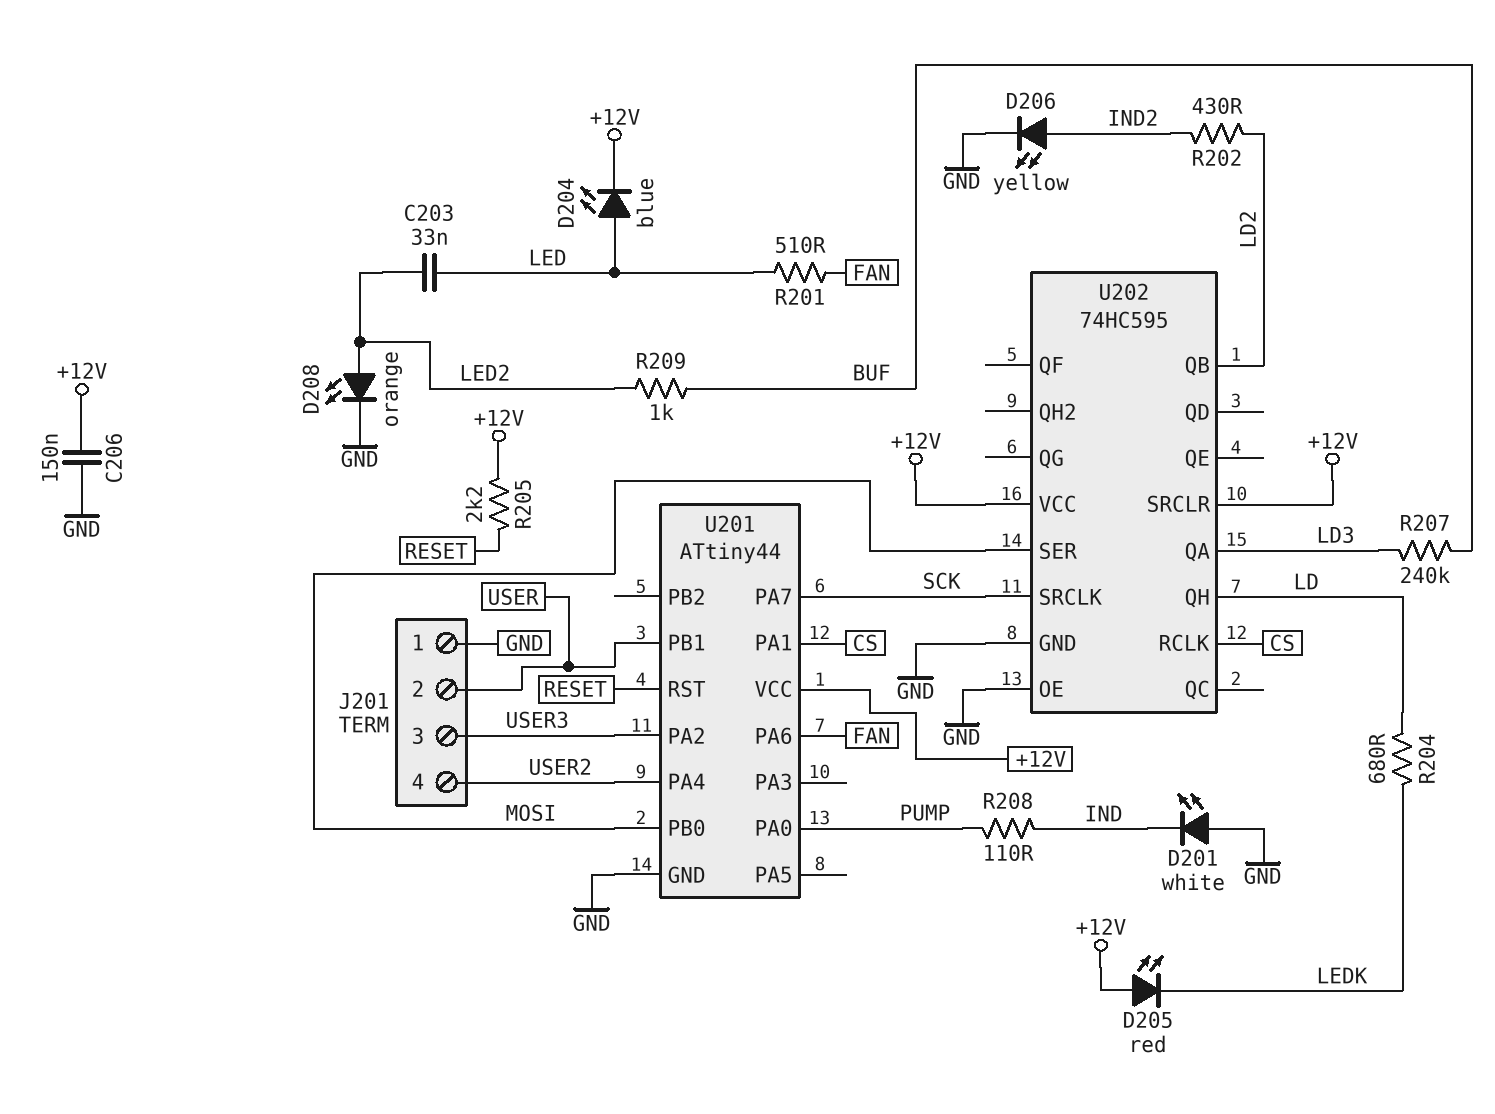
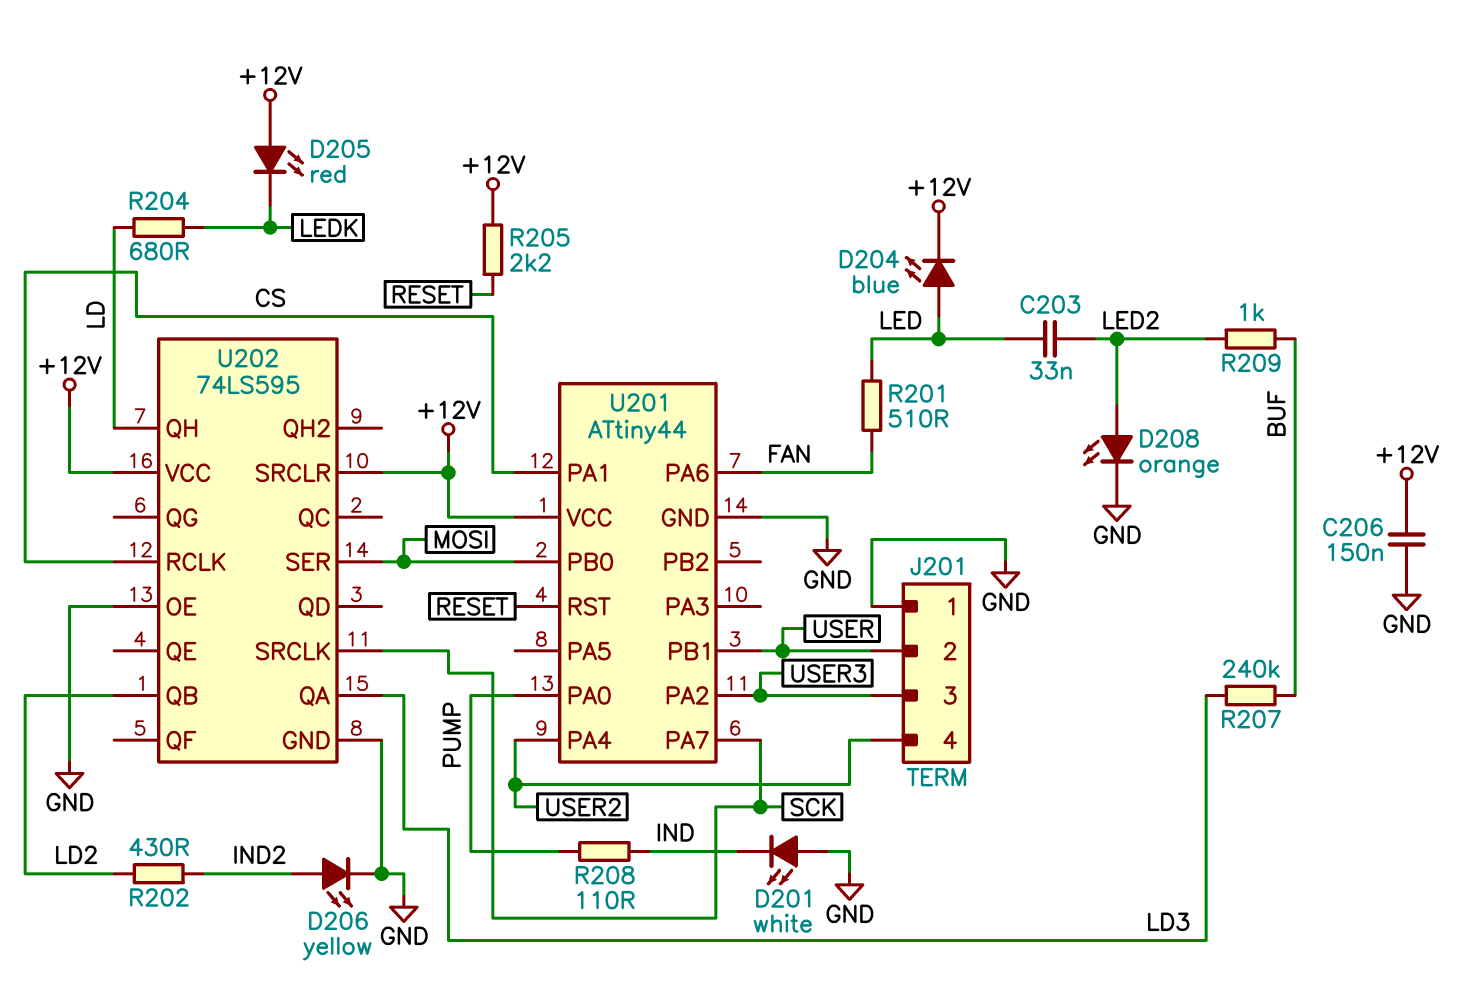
U202: 74HC595 -> 74LS595

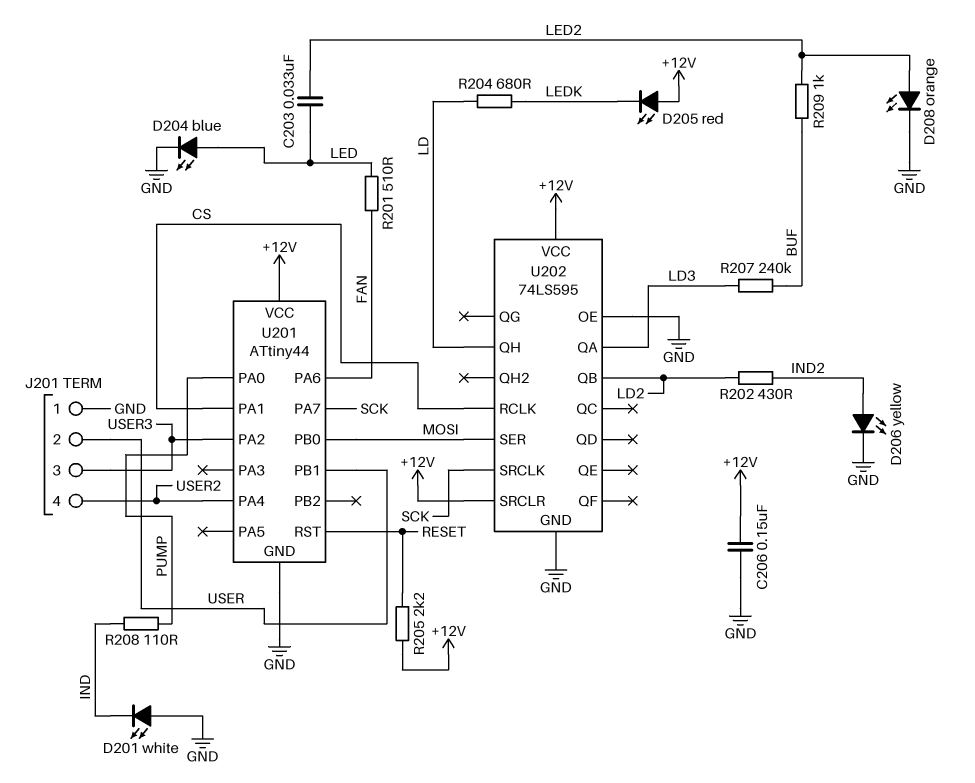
D204: LED blue (A LED, K +12V) -> LED blue (A LED, K GND)

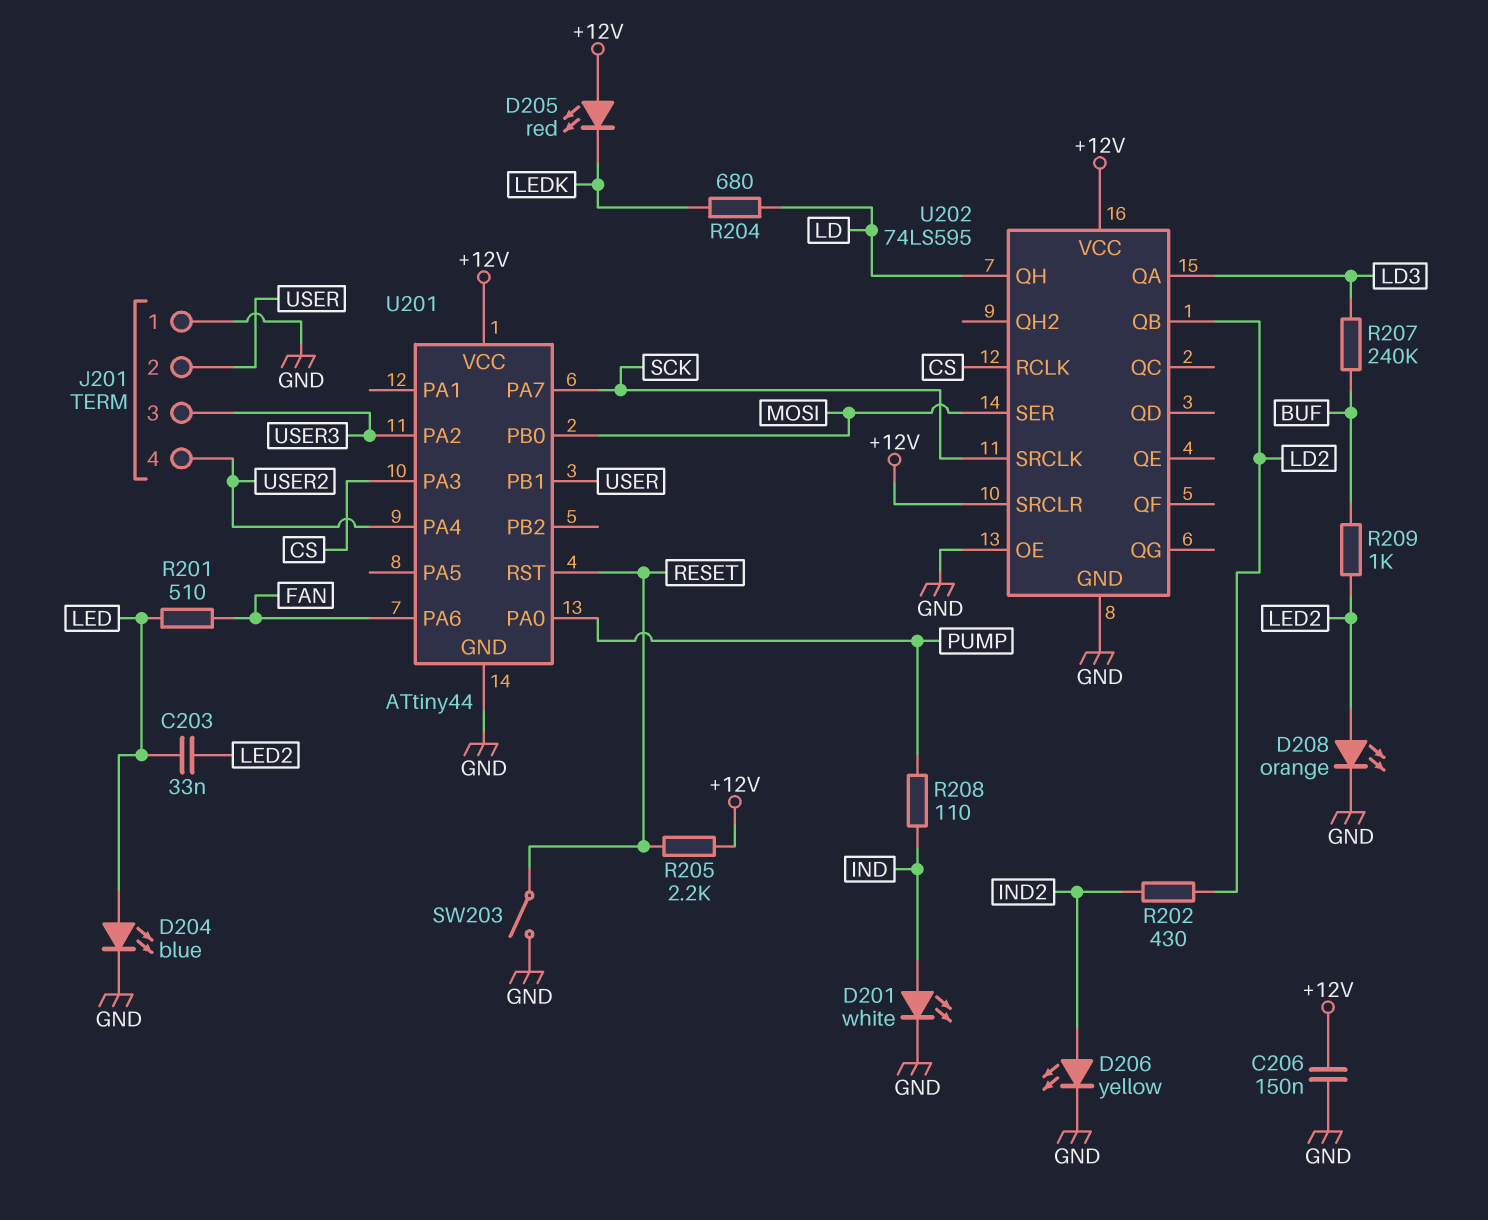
D201: LED white (A GND, K IND) -> LED white (A IND, K GND)
SW203: none -> switch (GND, RESET)
U201 pin PA1: CS -> none
U201 pin PA3: none -> CS

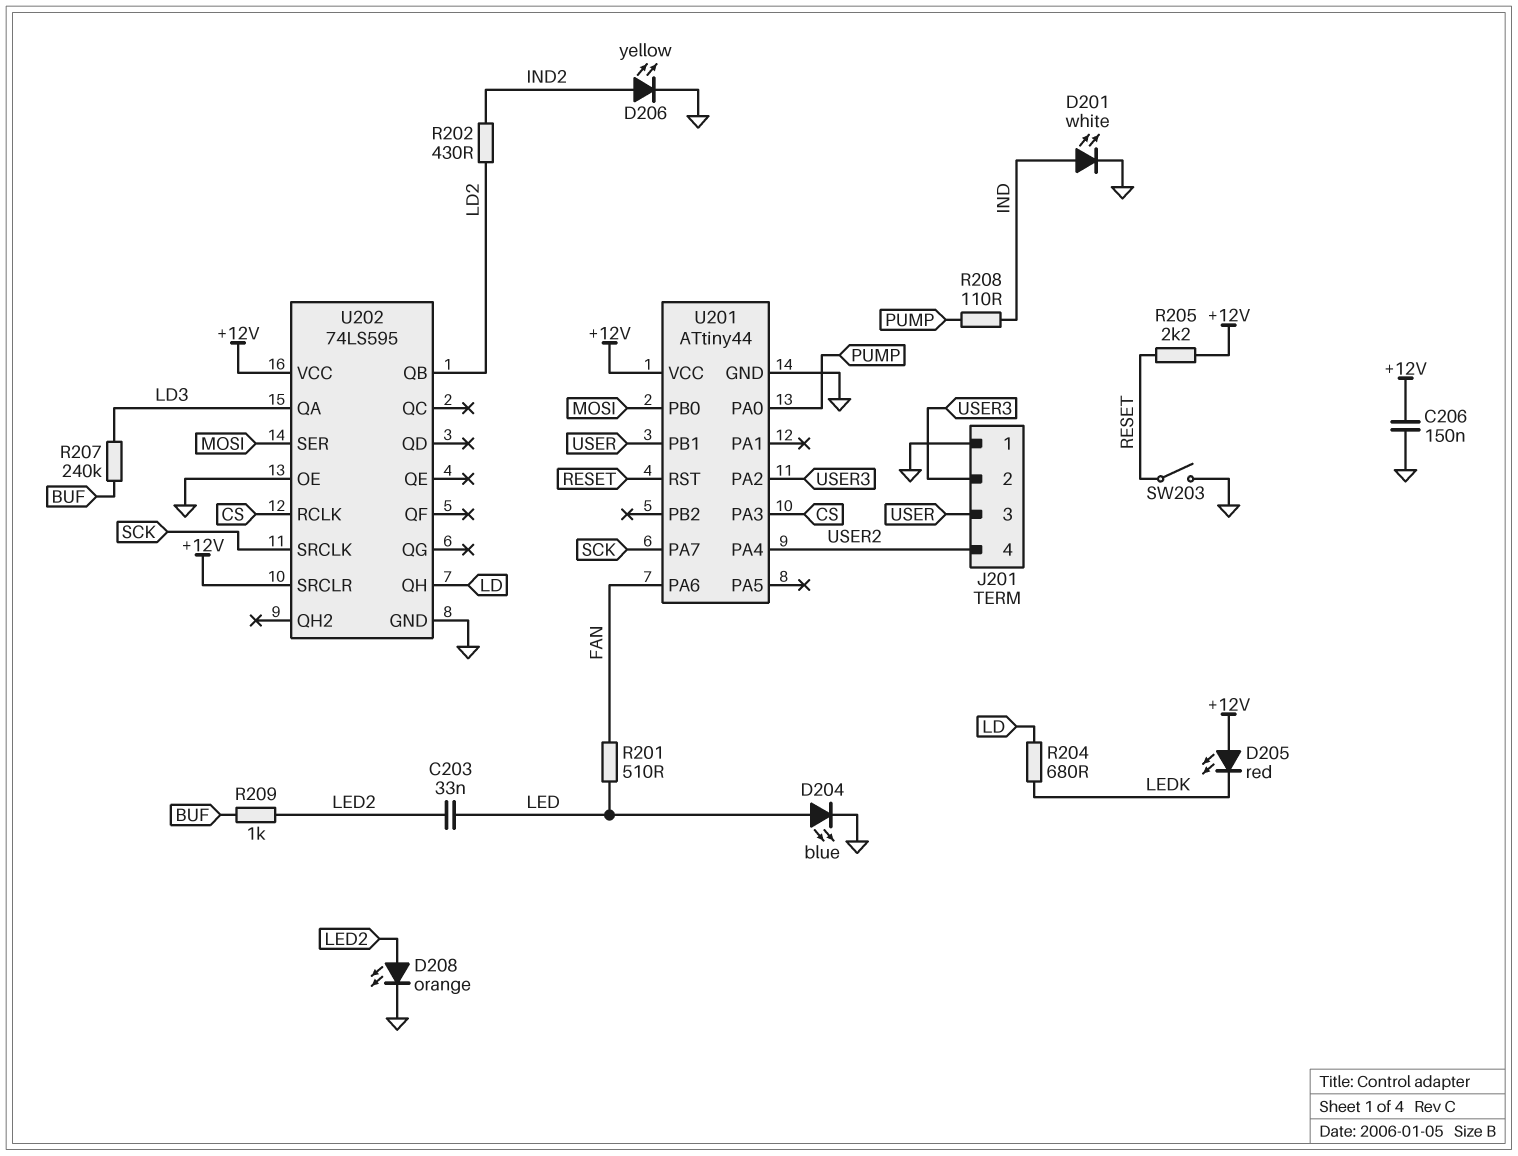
J201 pin 2: USER -> USER3
J201 pin 3: USER3 -> USER

